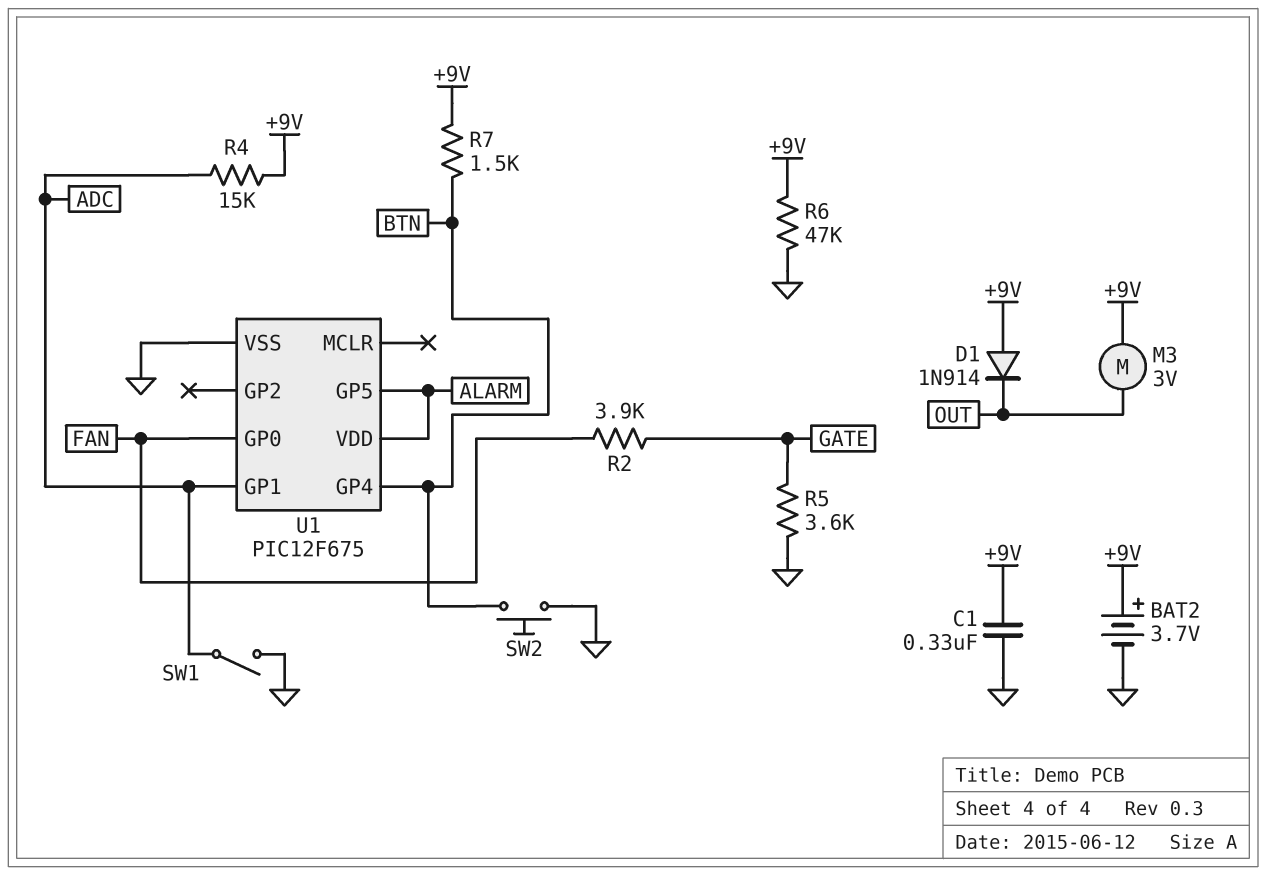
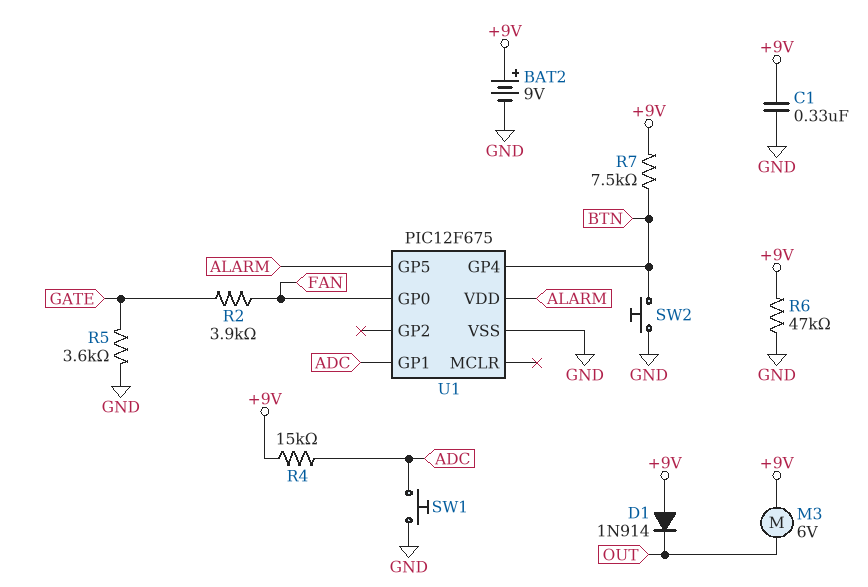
BAT2: 3.7V (plus +9V, minus GND) -> 9V (plus +9V, minus GND)
M3: motor 3V (+9V, OUT) -> motor 6V (+9V, OUT)
R7: 1.5k (+9V, BTN) -> 7.5k (+9V, BTN)
SW1: switch (ADC, GND) -> button (ADC, GND)

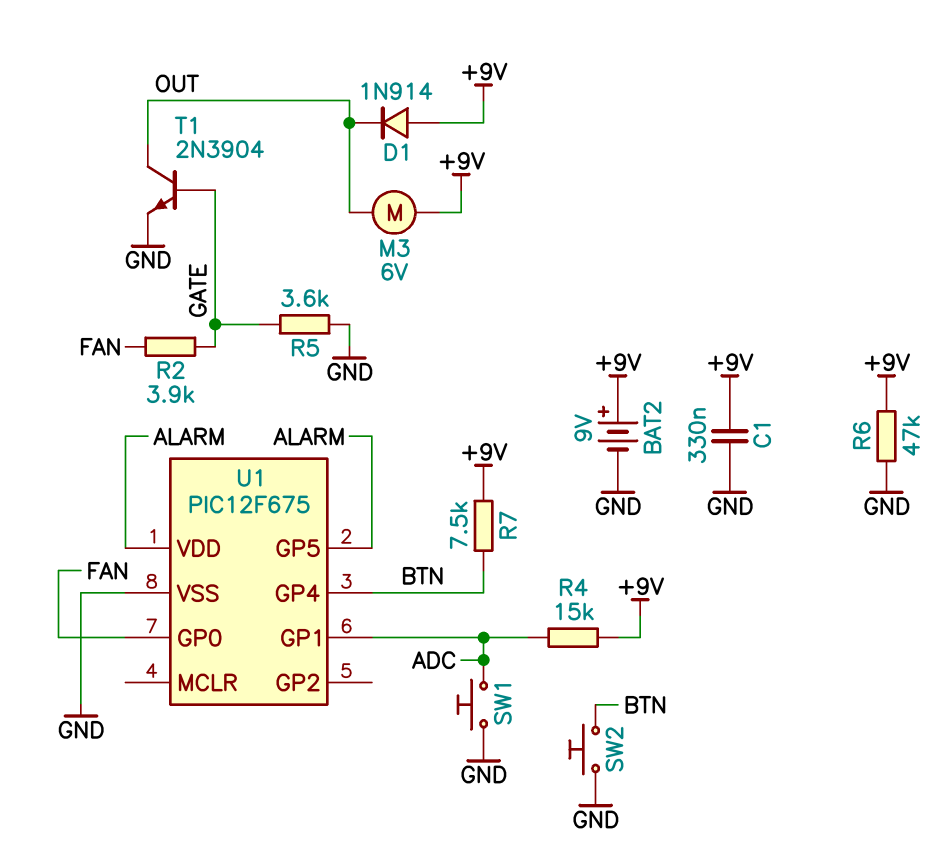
T1: none -> NPN 2N3904 (B GATE, C OUT, E GND)

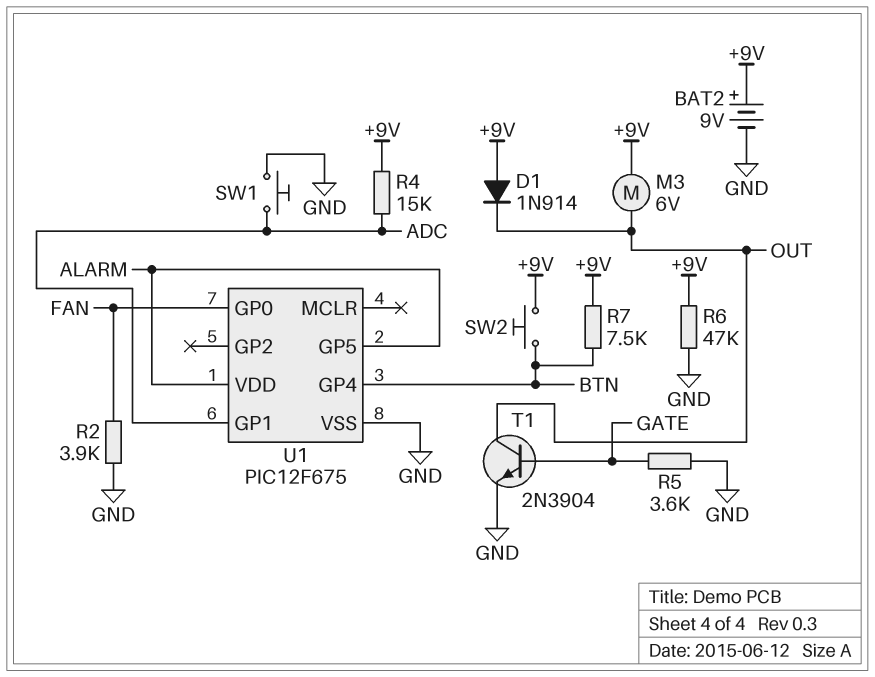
C1: 330nF (+9V, GND) -> none
R2: 3.9k (FAN, GATE) -> 3.9k (FAN, GND)
SW2: button (BTN, GND) -> button (+9V, BTN)

